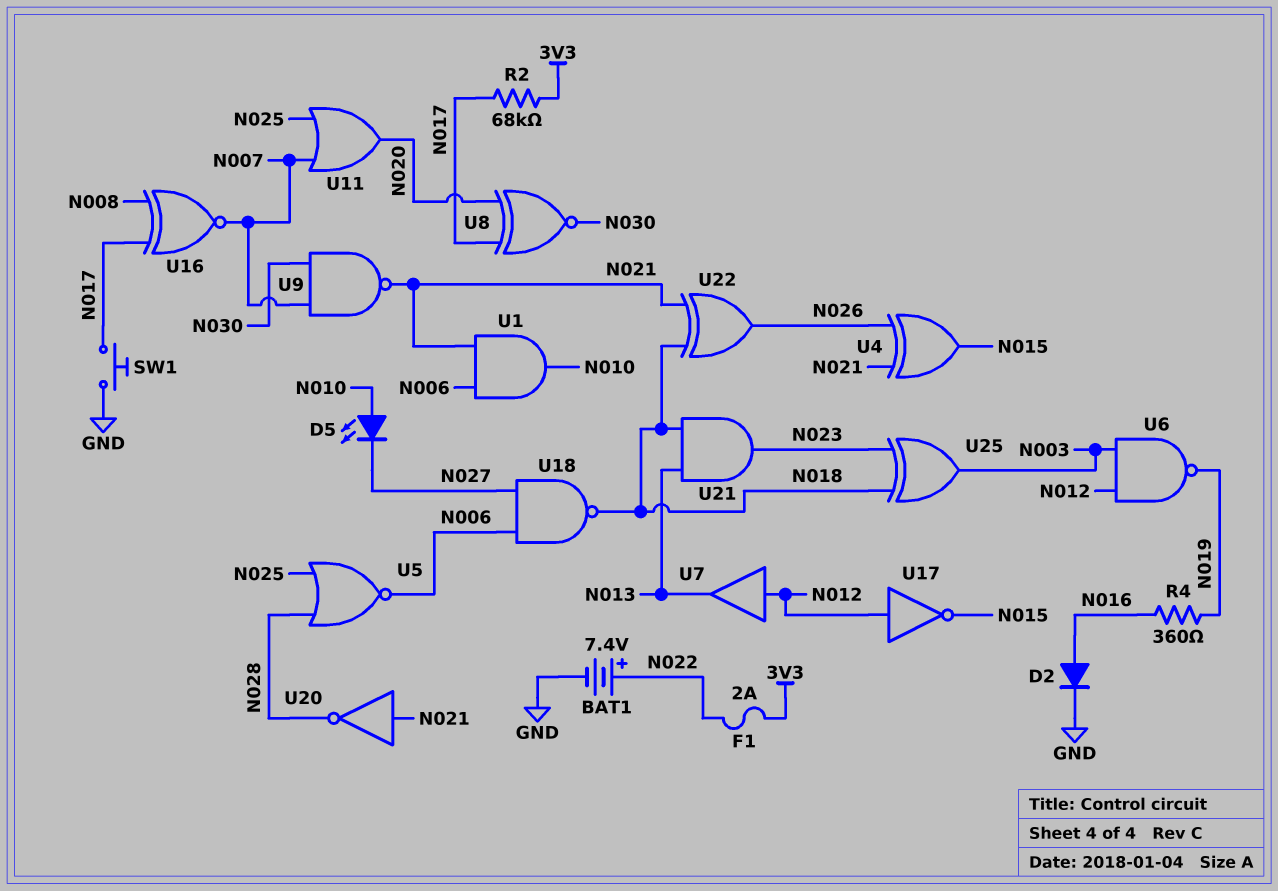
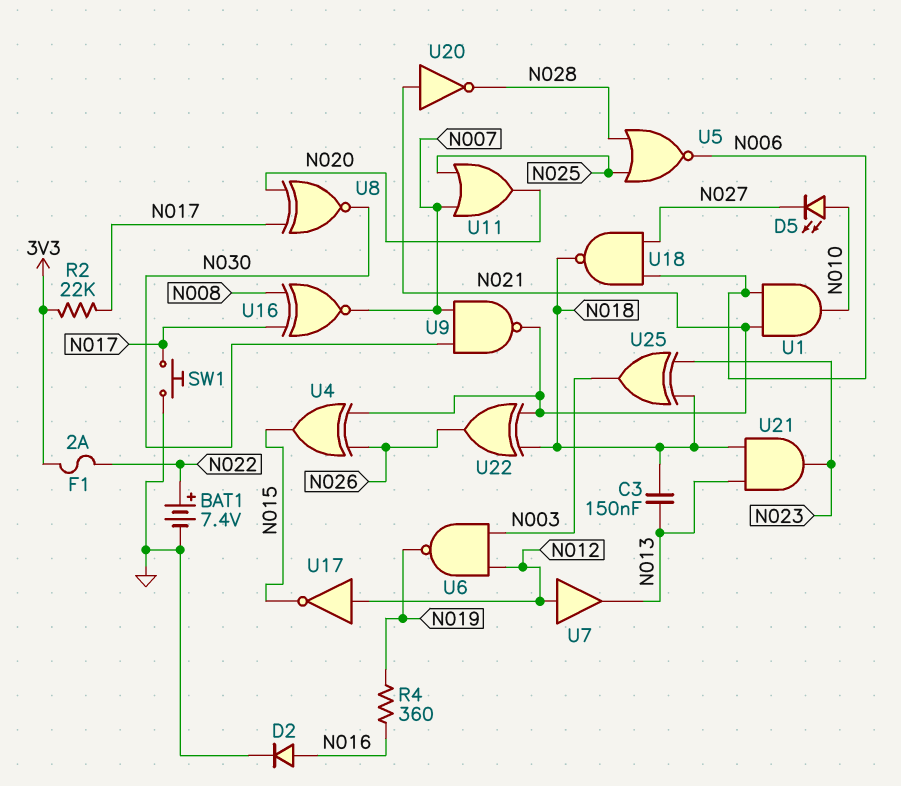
C3: none -> 150nF (N013, N018)
R2: 68k (3V3, N017) -> 22k (3V3, N017)

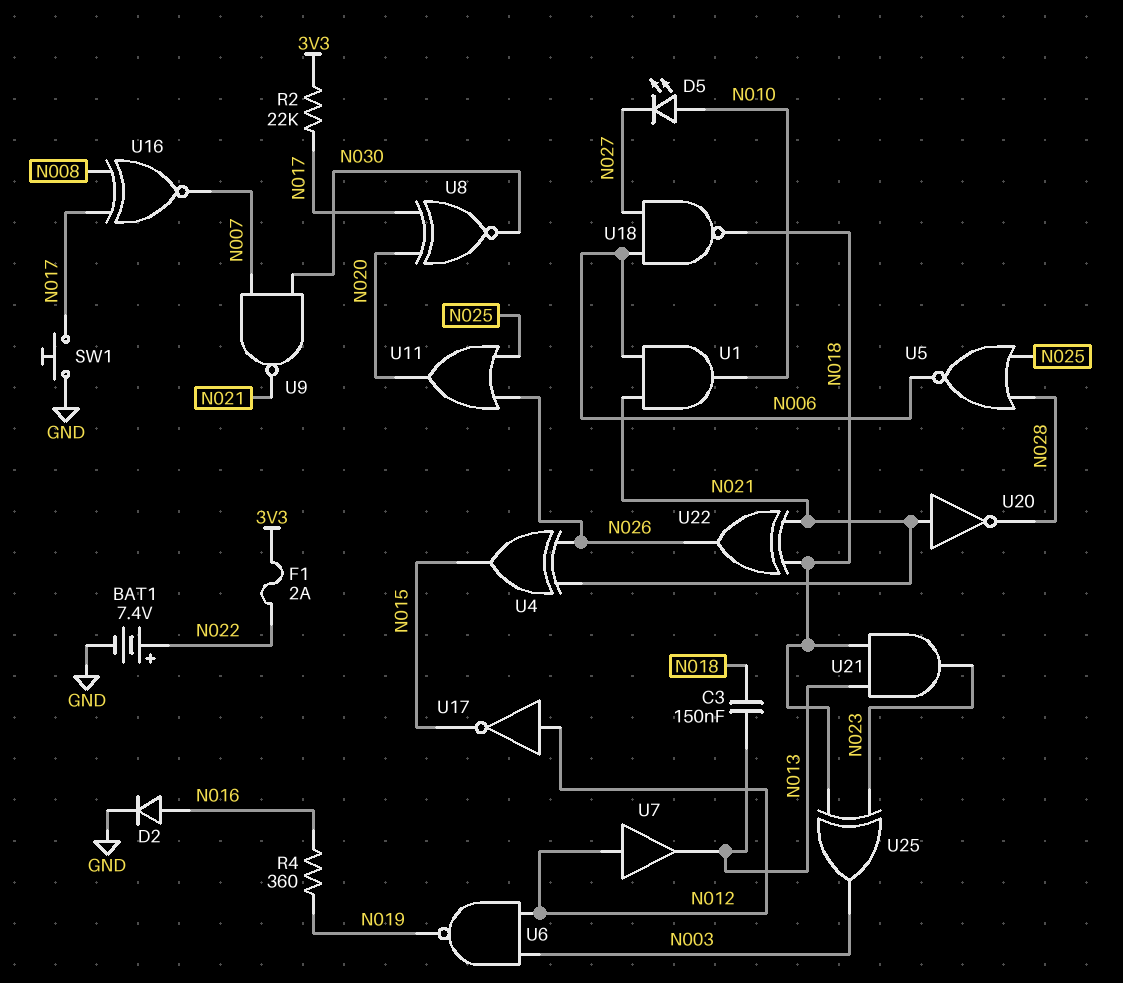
U11: OR (in N007, in N025, out N020) -> OR (in N025, in N026, out N020)

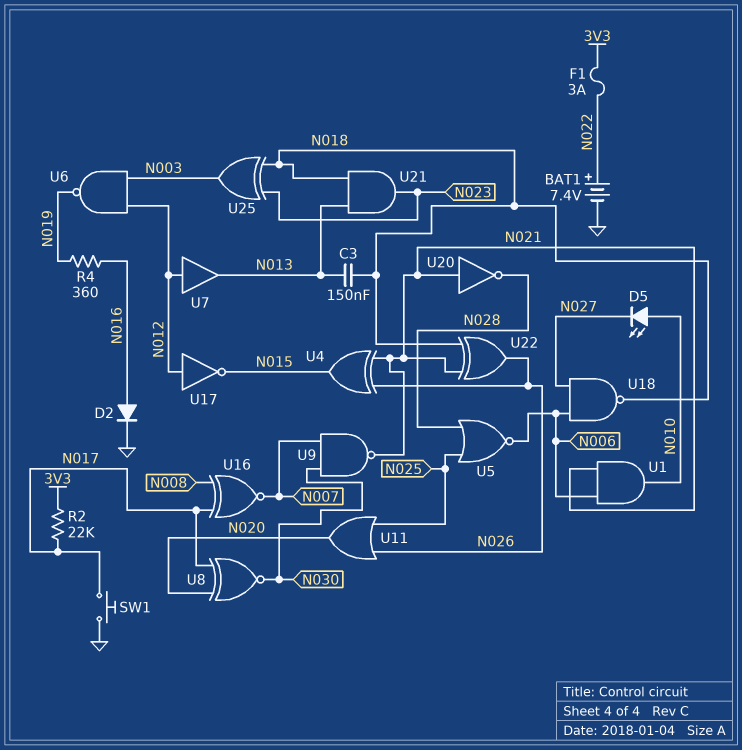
F1: 2A (3V3, N022) -> 3A (3V3, N022)

